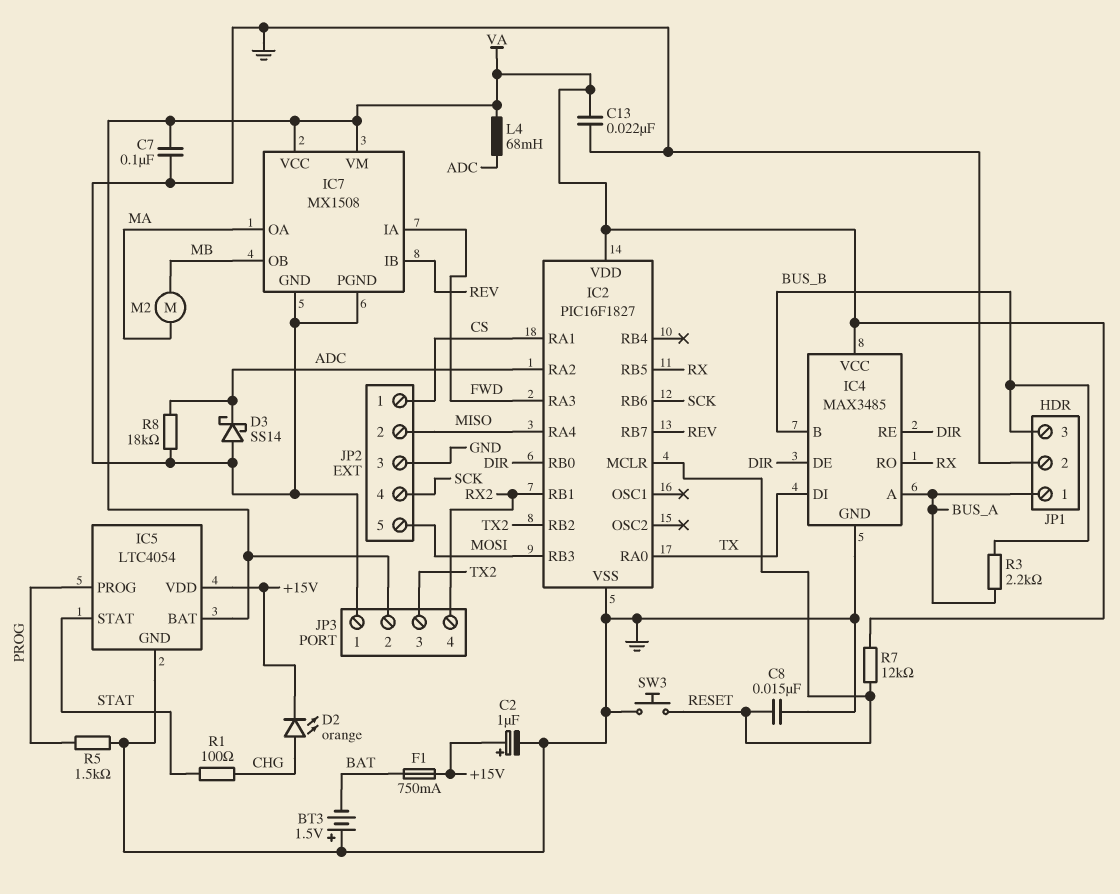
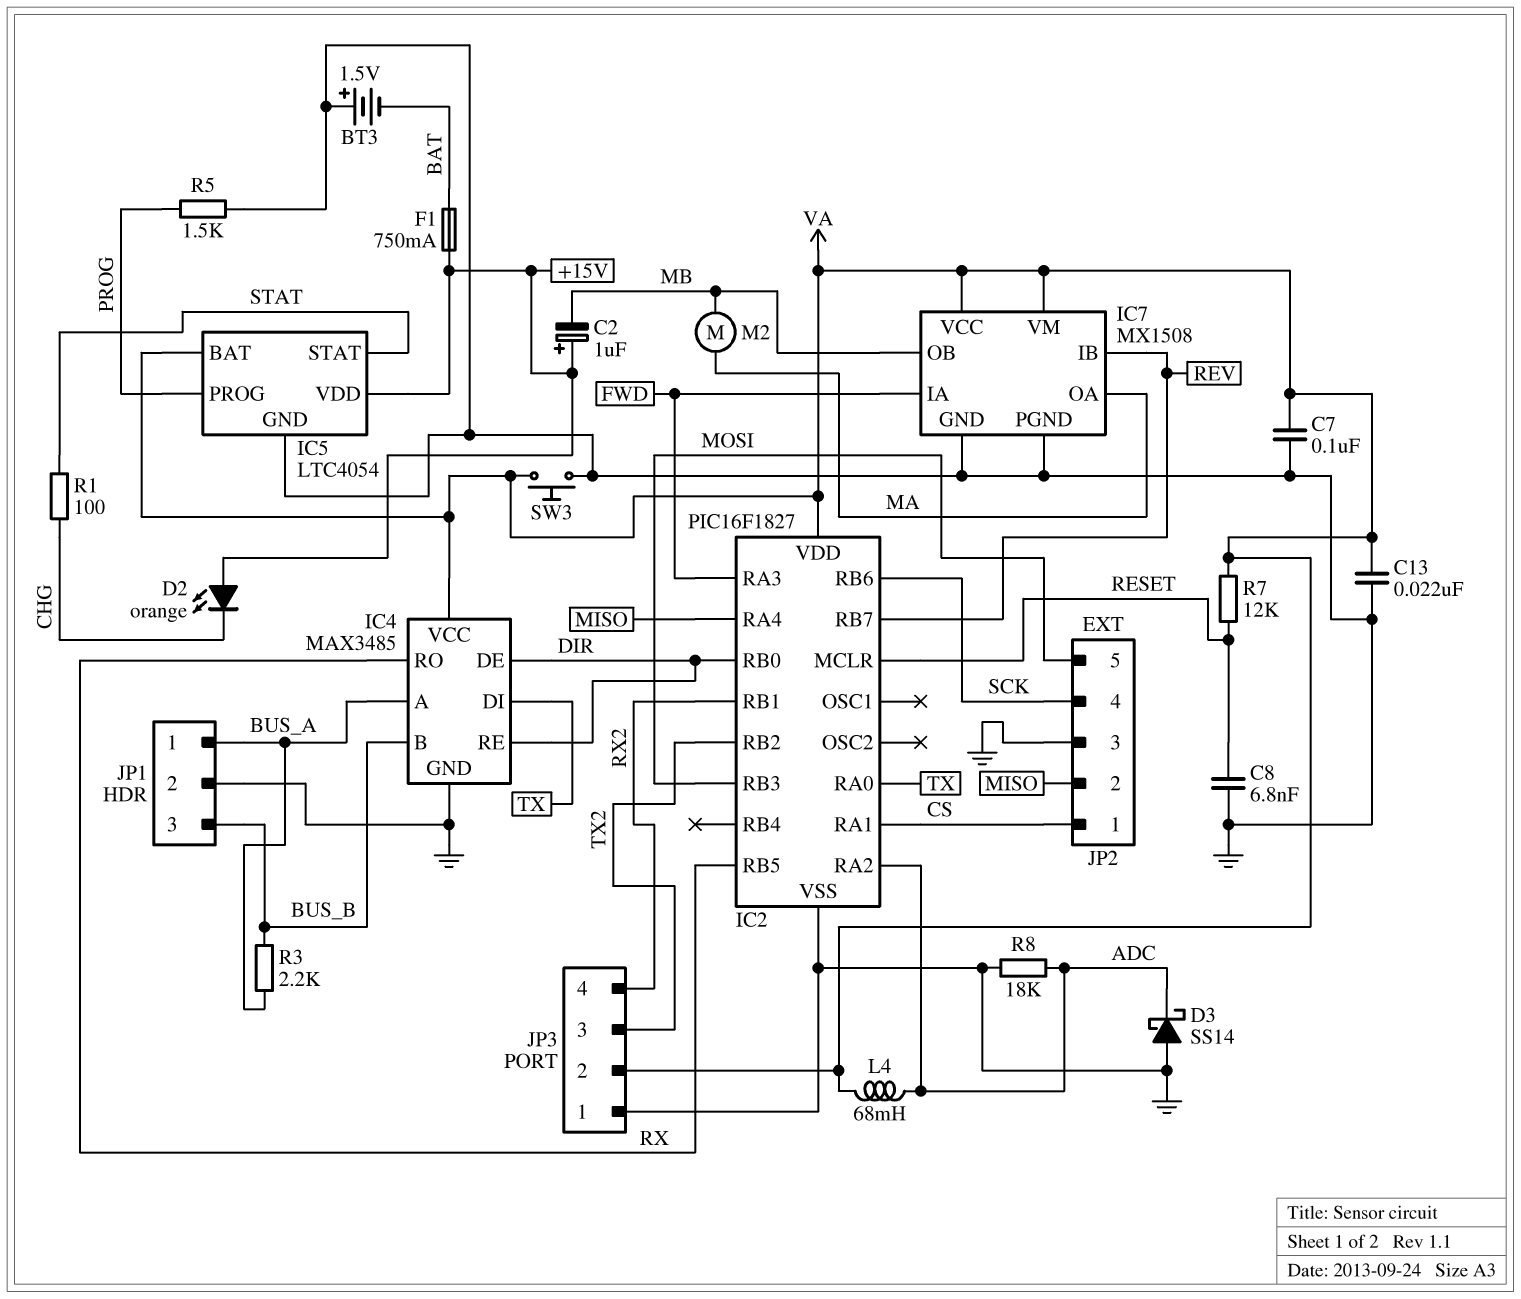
C2: 1uF (plus +15V, minus GND) -> 1uF (plus +15V, minus MB)
C8: 15nF (GND, RESET) -> 6.8nF (GND, RESET)
D2: LED orange (A CHG, K +15V) -> LED orange (A +15V, K CHG)
SW3: button (GND, RESET) -> button (GND, VA)

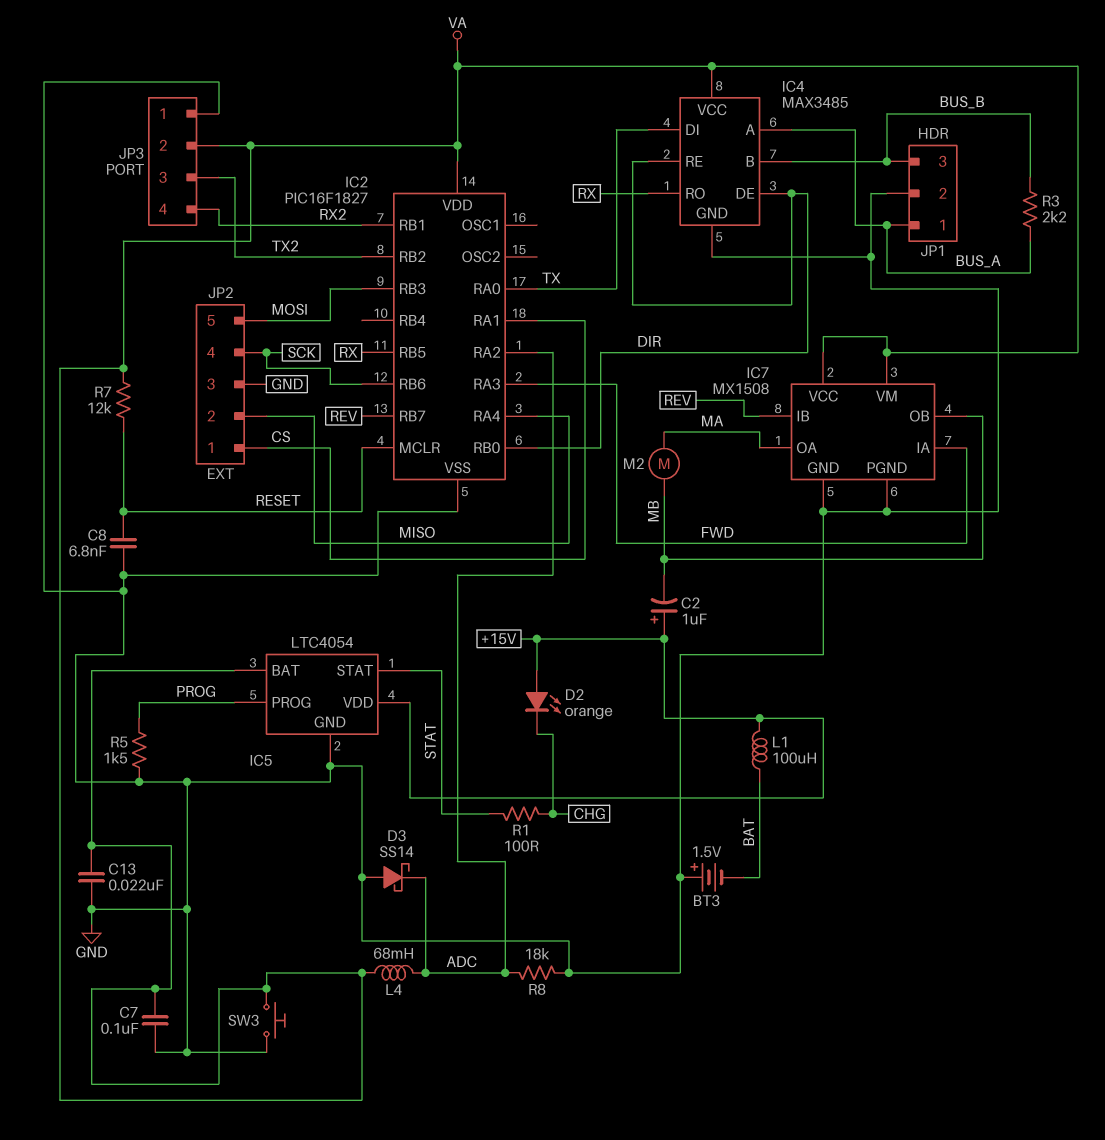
F1: 750mA (+15V, BAT) -> none
L1: none -> 100uH (+15V, BAT)

